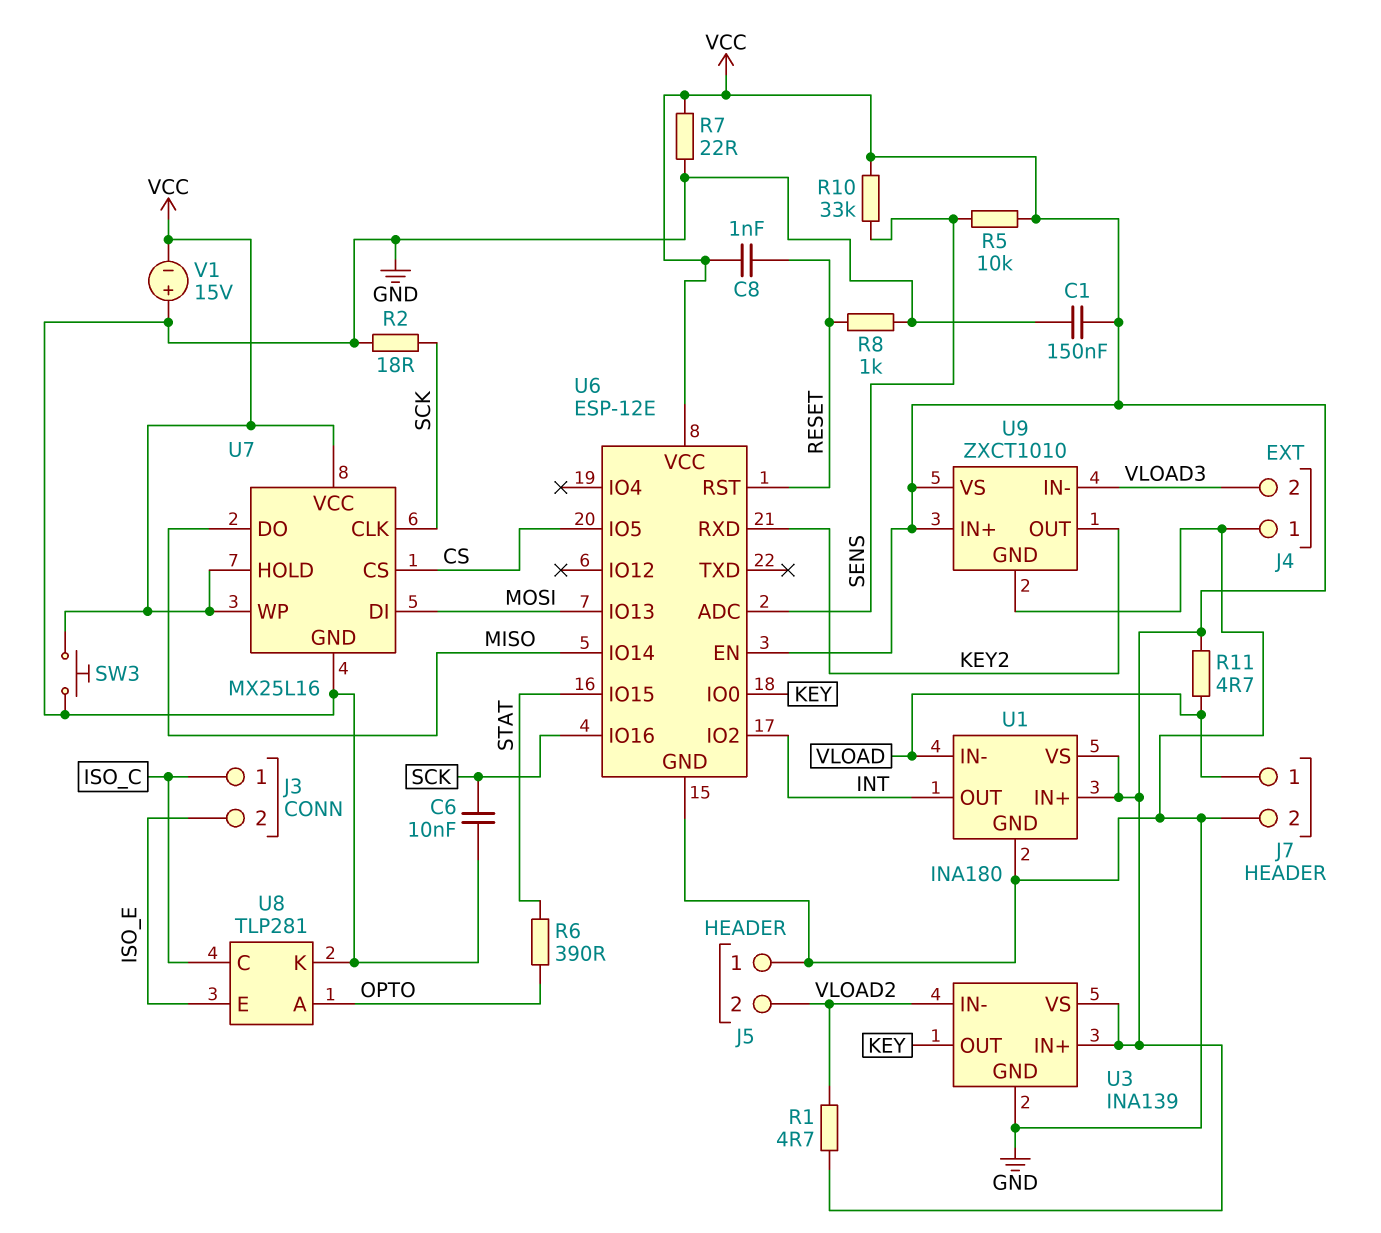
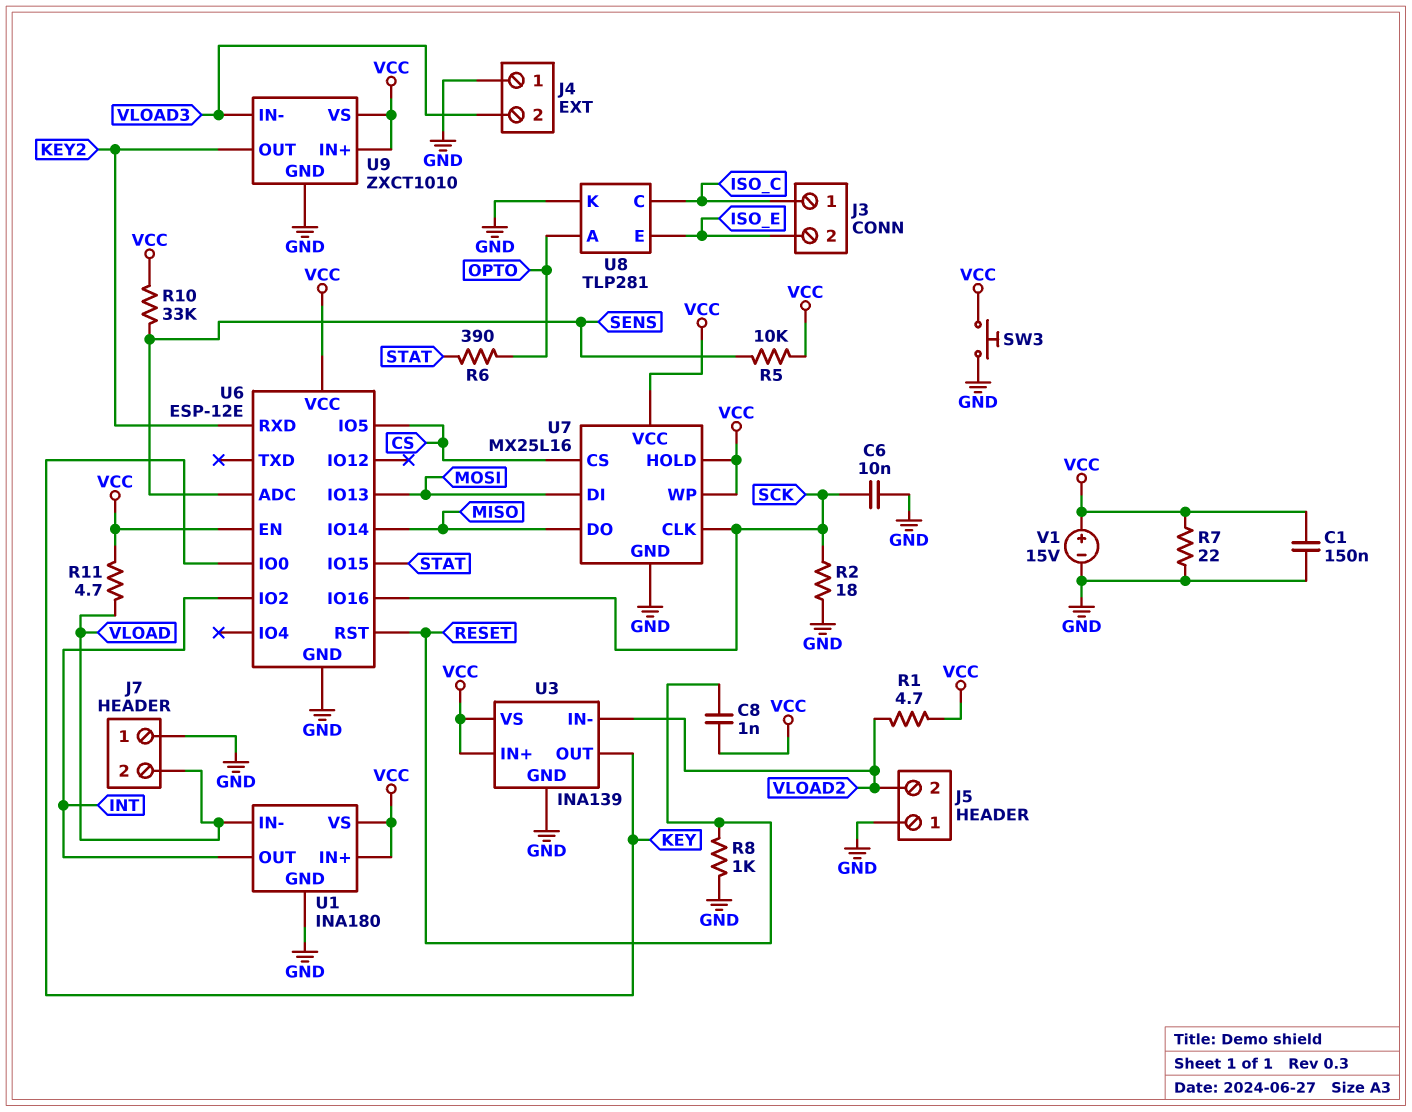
J7 pin 1: VLOAD -> GND
J7 pin 2: GND -> VLOAD
V1: 15V (plus GND, minus VCC) -> 15V (plus VCC, minus GND)

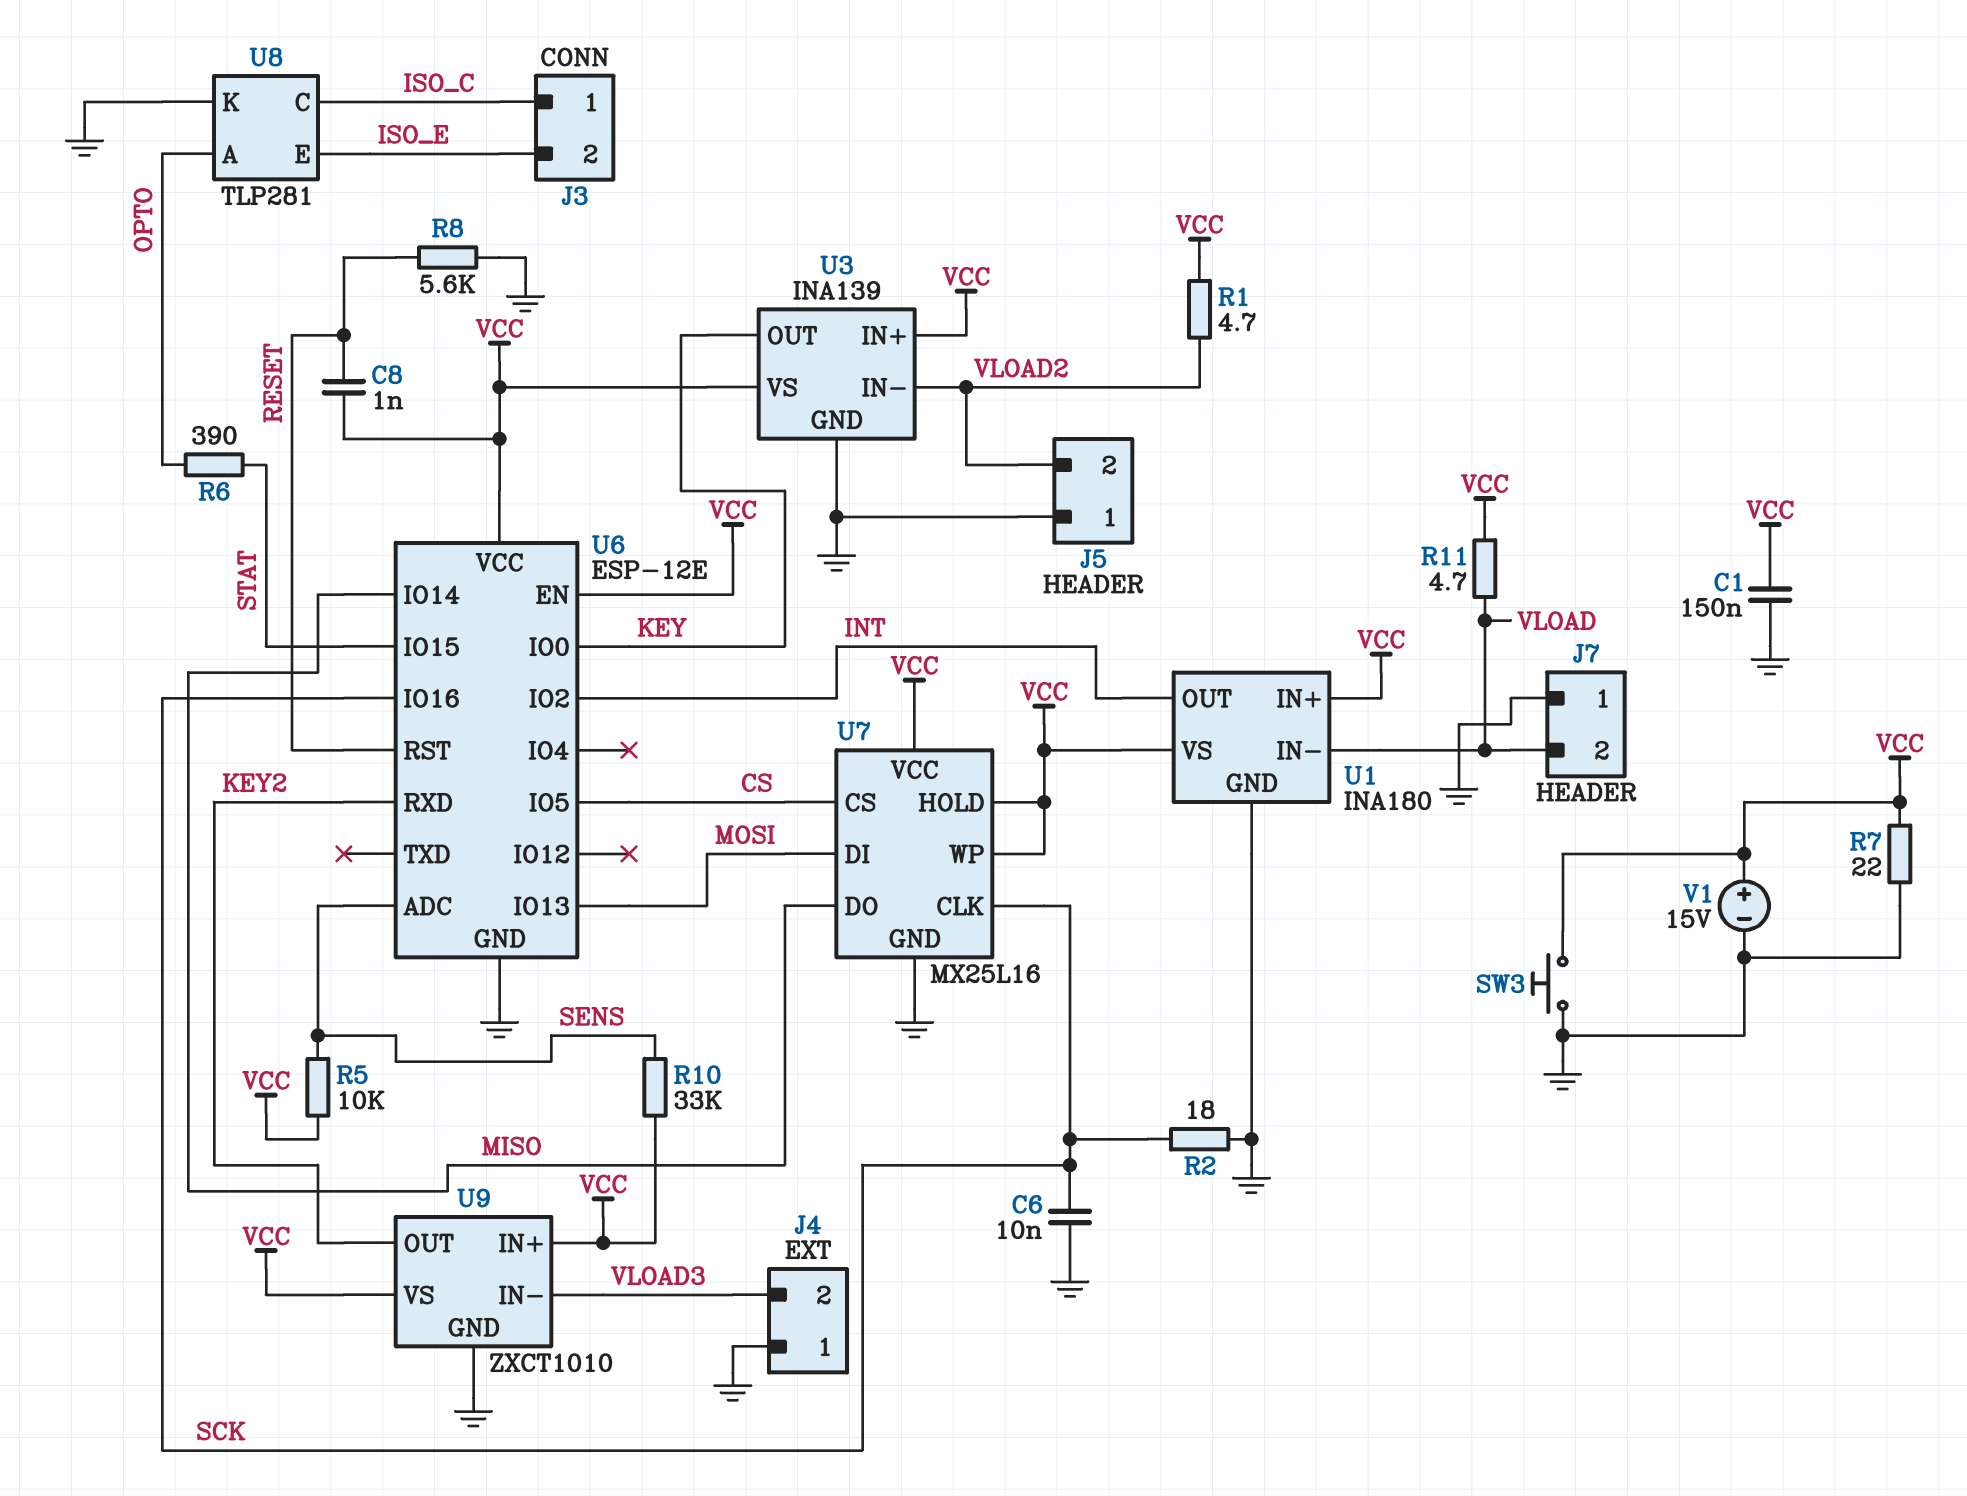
R8: 1k (GND, RESET) -> 5.6k (GND, RESET)

